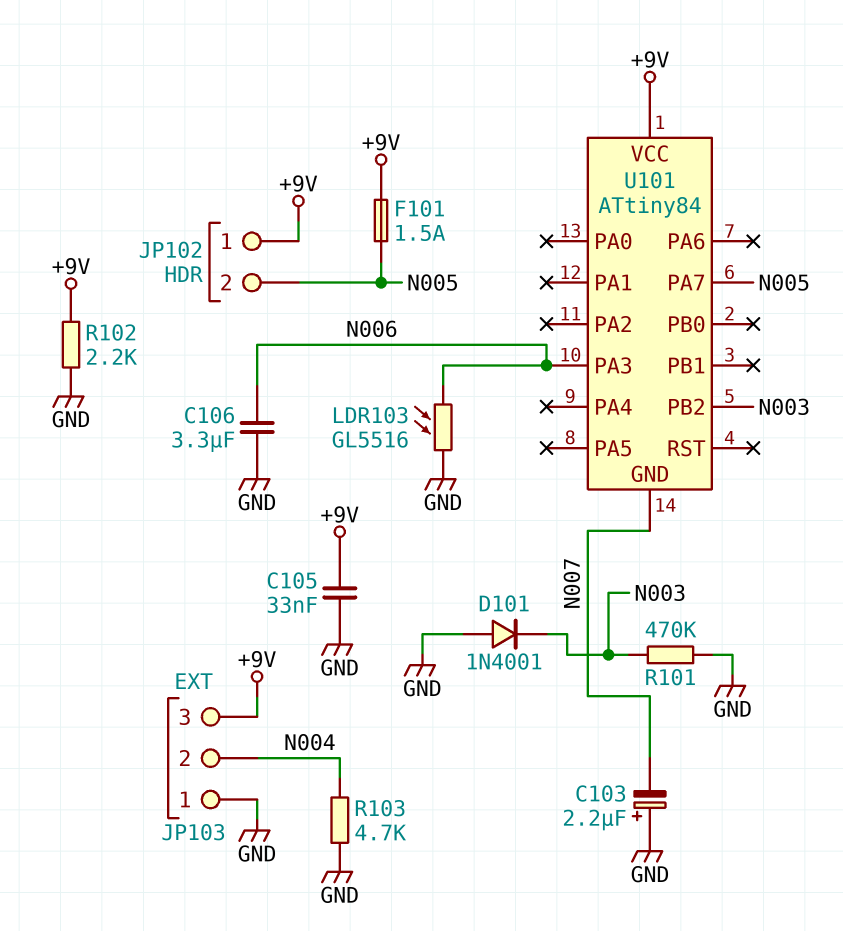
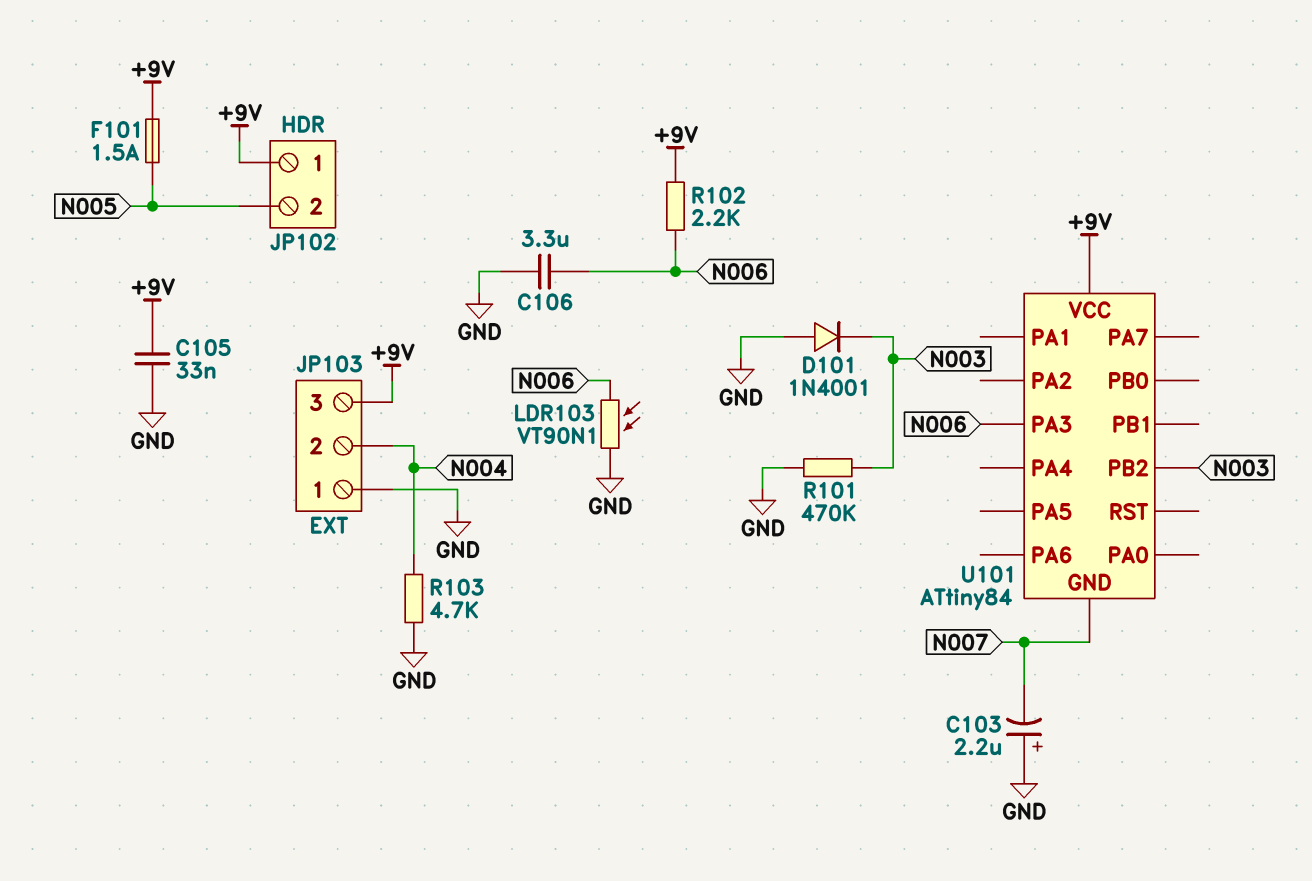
LDR103: GL5516 (GND, N006) -> VT90N1 (GND, N006)
R102: 2.2k (+9V, GND) -> 2.2k (+9V, N006)
U101 pin PA7: N005 -> none

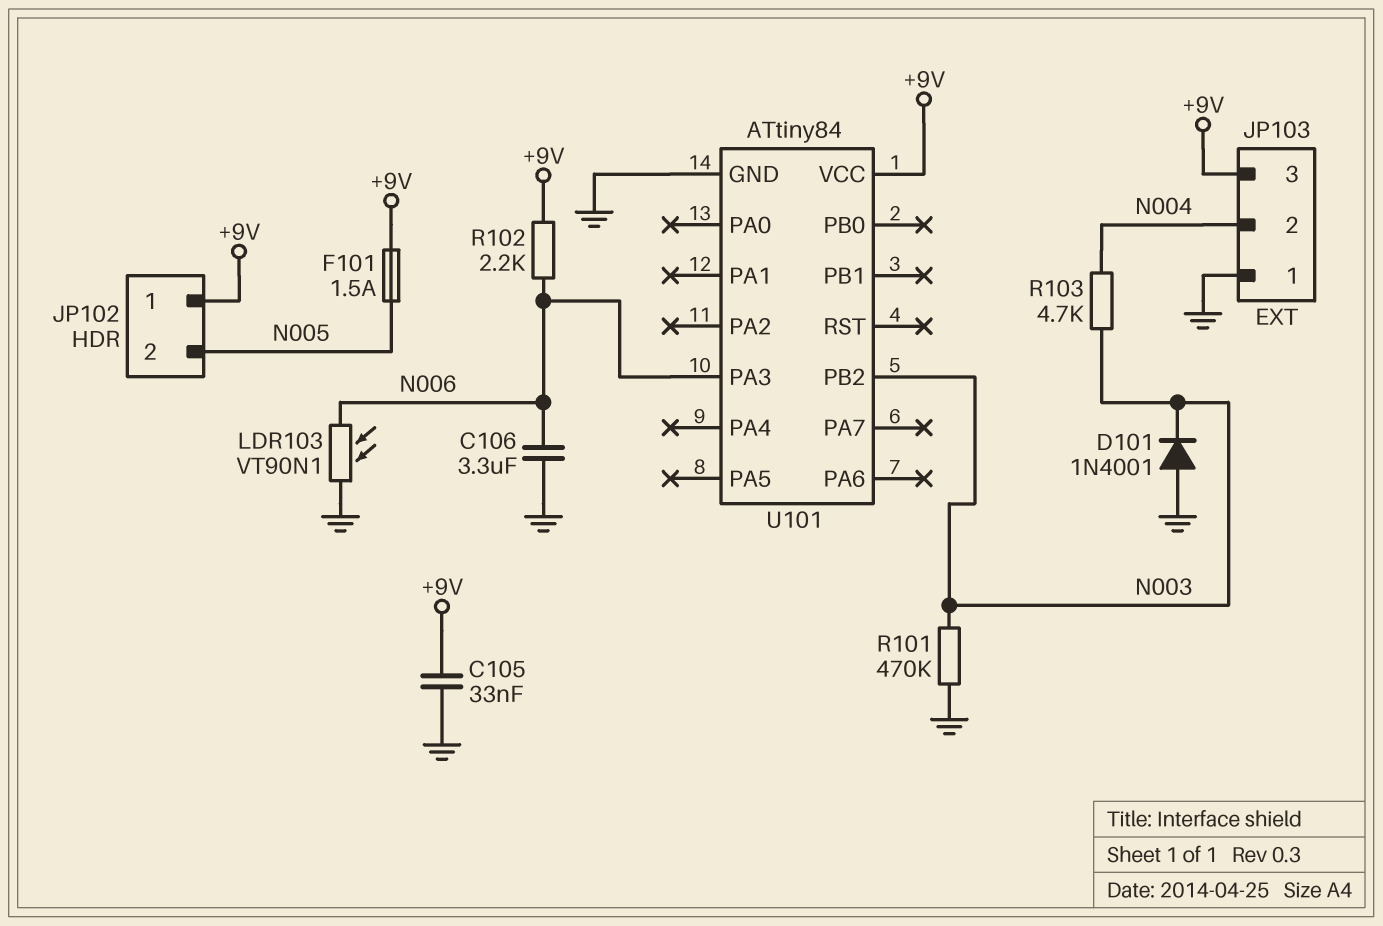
C103: 2.2uF (plus GND, minus N007) -> none
R103: 4.7k (GND, N004) -> 4.7k (N003, N004)
U101 pin GND: N007 -> GND

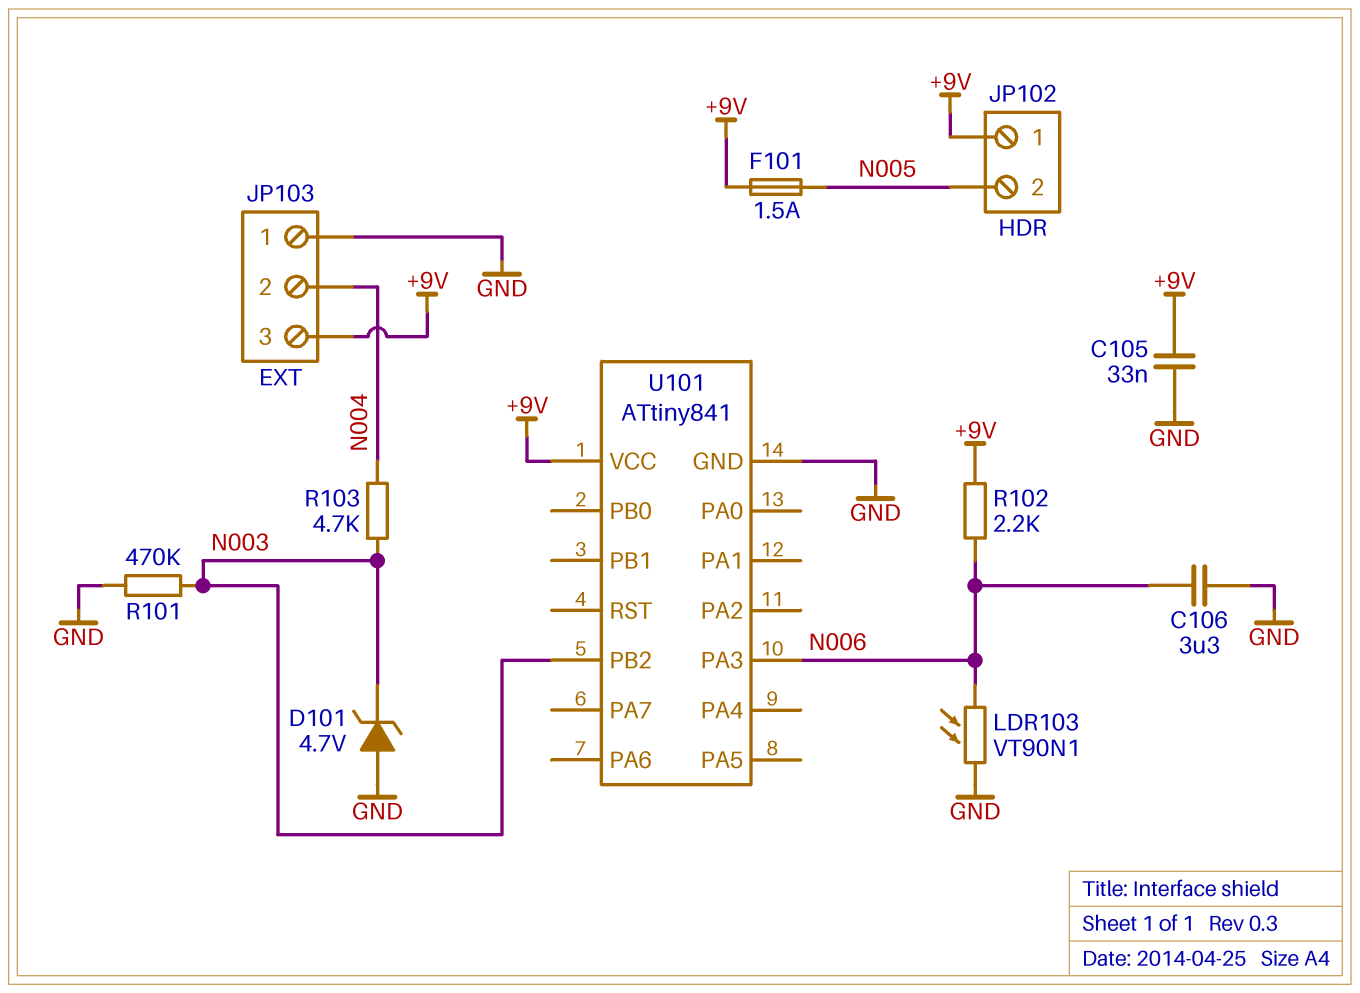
D101: diode 1N4001 (A GND, K N003) -> zener 4.7V (A GND, K N003)
U101: ATtiny84 -> ATtiny841

